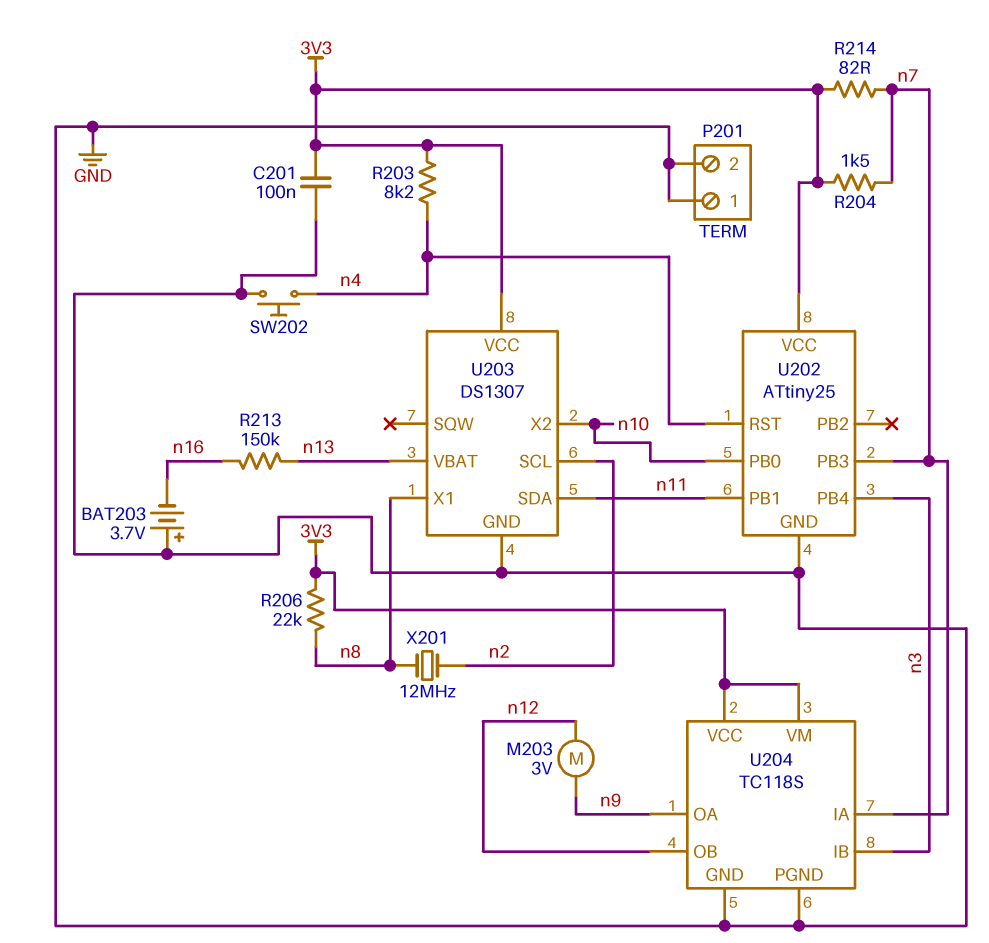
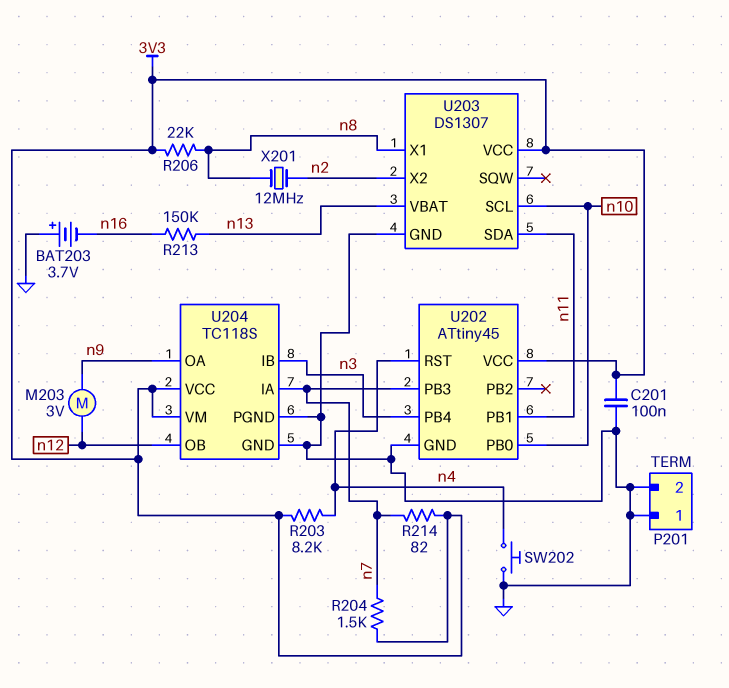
U202: ATtiny25 -> ATtiny45
U203 pin SCL: n2 -> n10
U203 pin X2: n10 -> n2

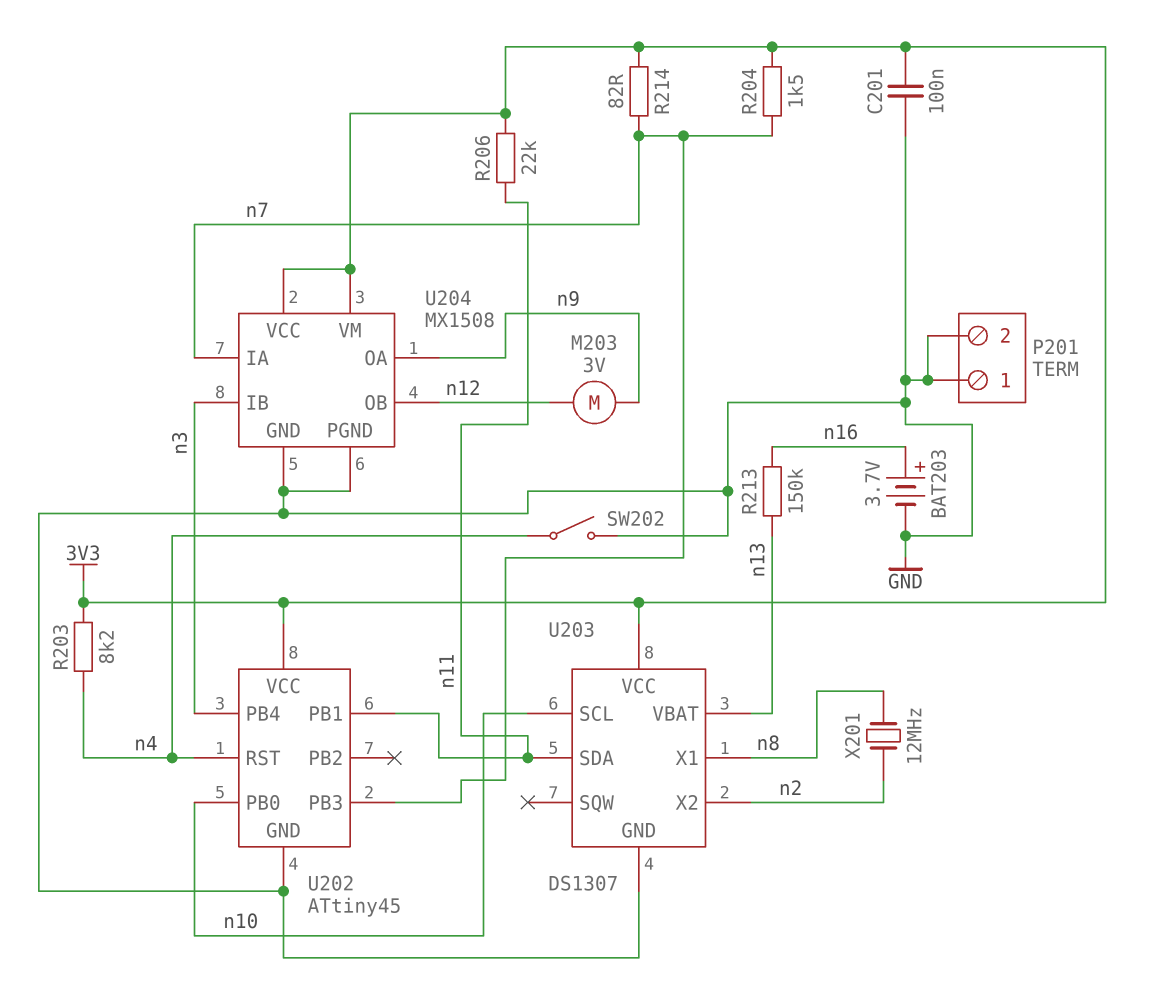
BAT203: 3.7V (plus GND, minus n16) -> 3.7V (plus n16, minus GND)
R206: 22k (3V3, n8) -> 22k (3V3, n11)
SW202: button (GND, n4) -> switch (GND, n4)
U204: TC118S -> MX1508

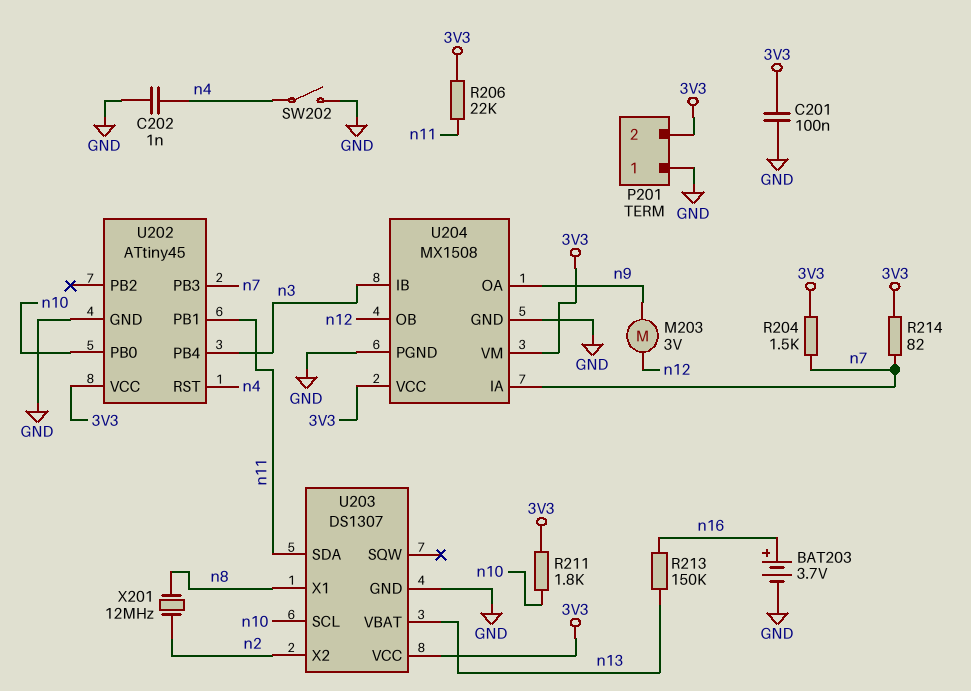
C202: none -> 1nF (GND, n4)
P201 pin 2: GND -> 3V3
R203: 8.2k (3V3, n4) -> none
R211: none -> 1.8k (3V3, n10)

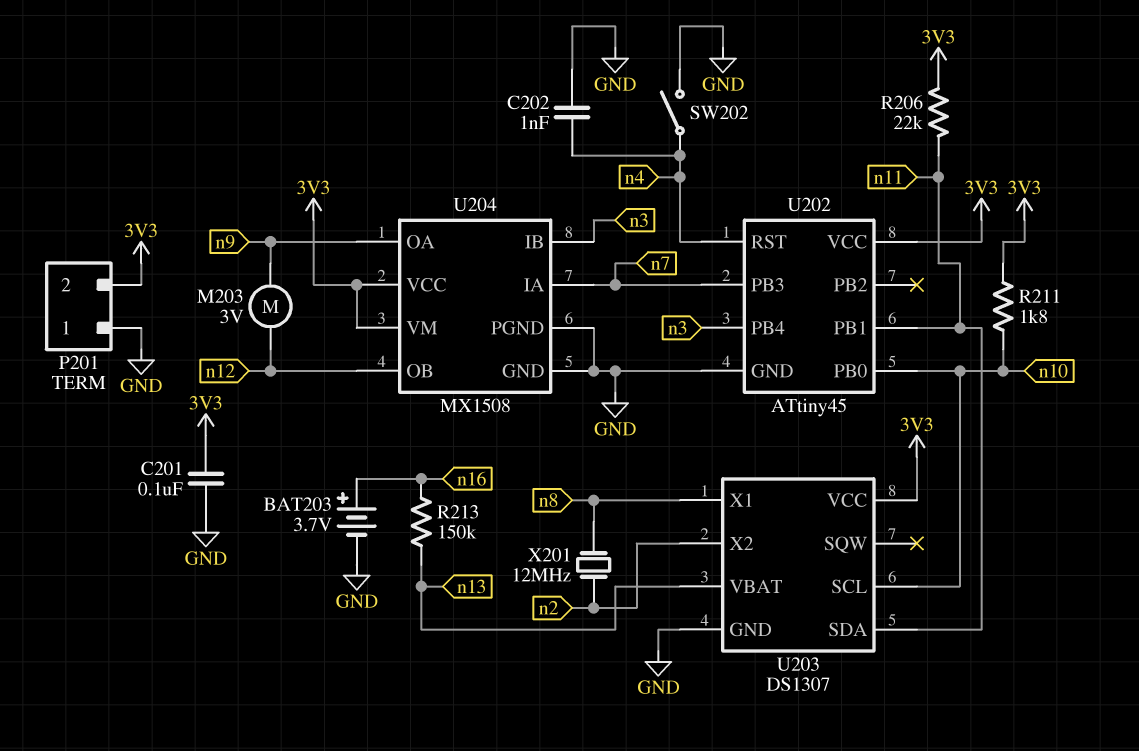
R204: 1.5k (3V3, n7) -> none
R214: 82 (3V3, n7) -> none

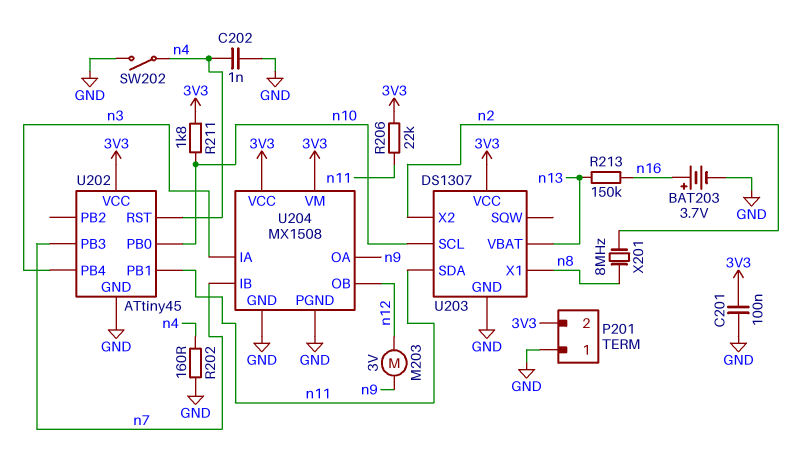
R202: none -> 160 (GND, n4)
U204 pin IA: n7 -> n3
U204 pin IB: n3 -> n7
X201: 12MHz (n2, n8) -> 8MHz (n2, n8)

